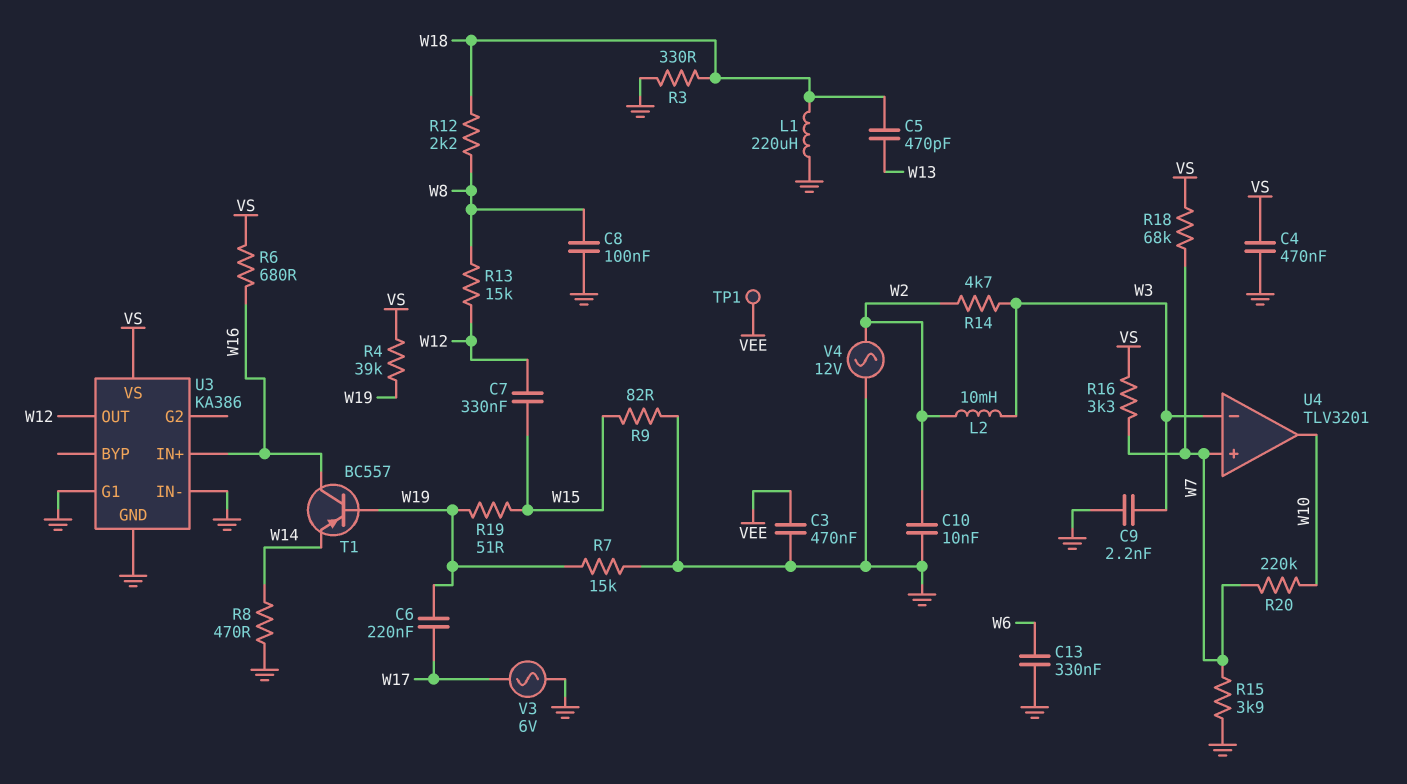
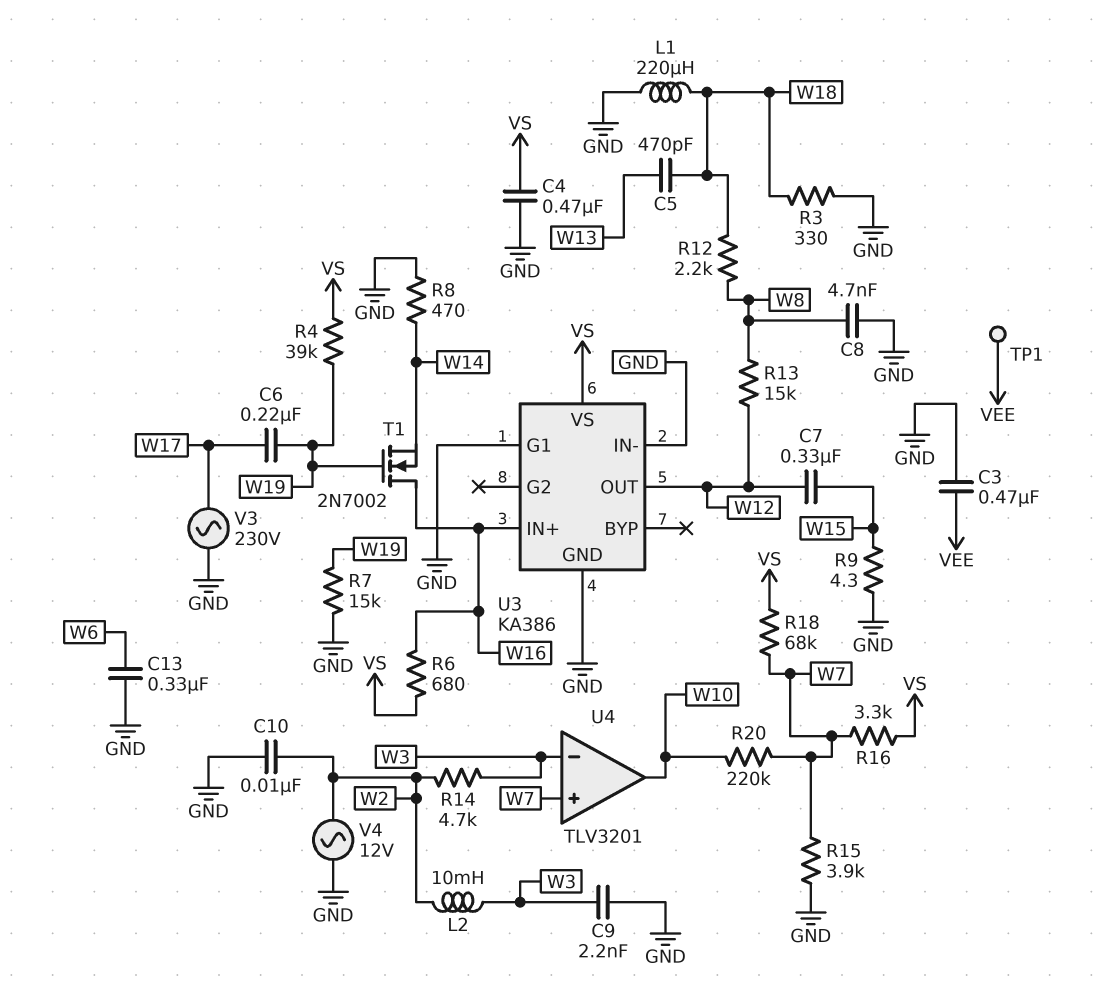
C8: 100nF (GND, W8) -> 4.7nF (GND, W8)
R9: 82 (GND, W15) -> 4.3 (GND, W15)
R19: 51 (W15, W19) -> none
T1: PNP BC557 (B W19, C W16, E W14) -> NMOS 2N7002 (G W19, D W16, S W14)
V3: AC 6V (GND, W17) -> AC 230V (GND, W17)

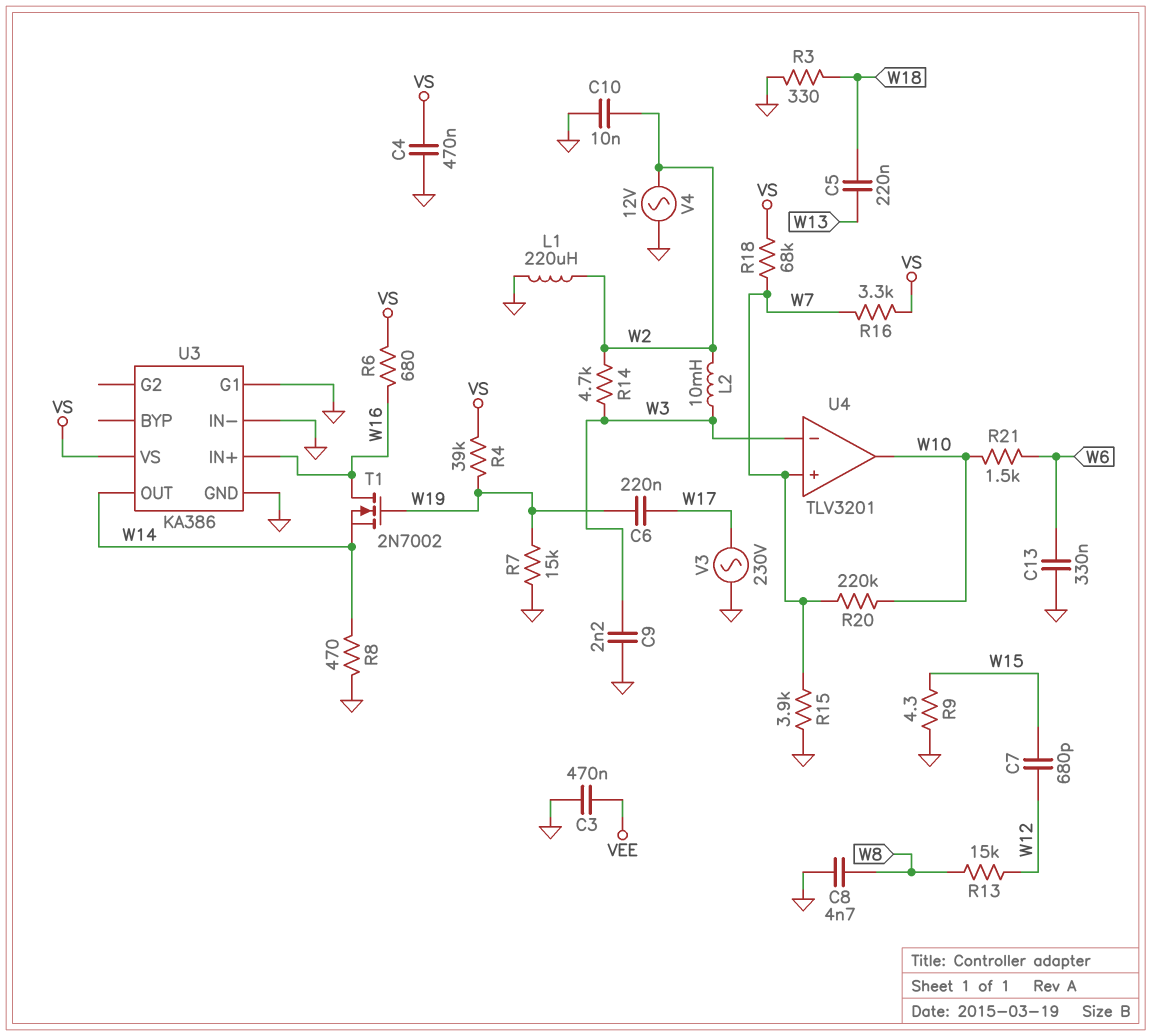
C5: 470pF (W13, W18) -> 220nF (W13, W18)
C7: 330nF (W12, W15) -> 680pF (W12, W15)
L1: 220uH (GND, W18) -> 220uH (GND, W2)
R12: 2.2k (W8, W18) -> none
R21: none -> 1.5k (W6, W10)
TP1: test point (VEE) -> none
U3 pin OUT: W12 -> W14

